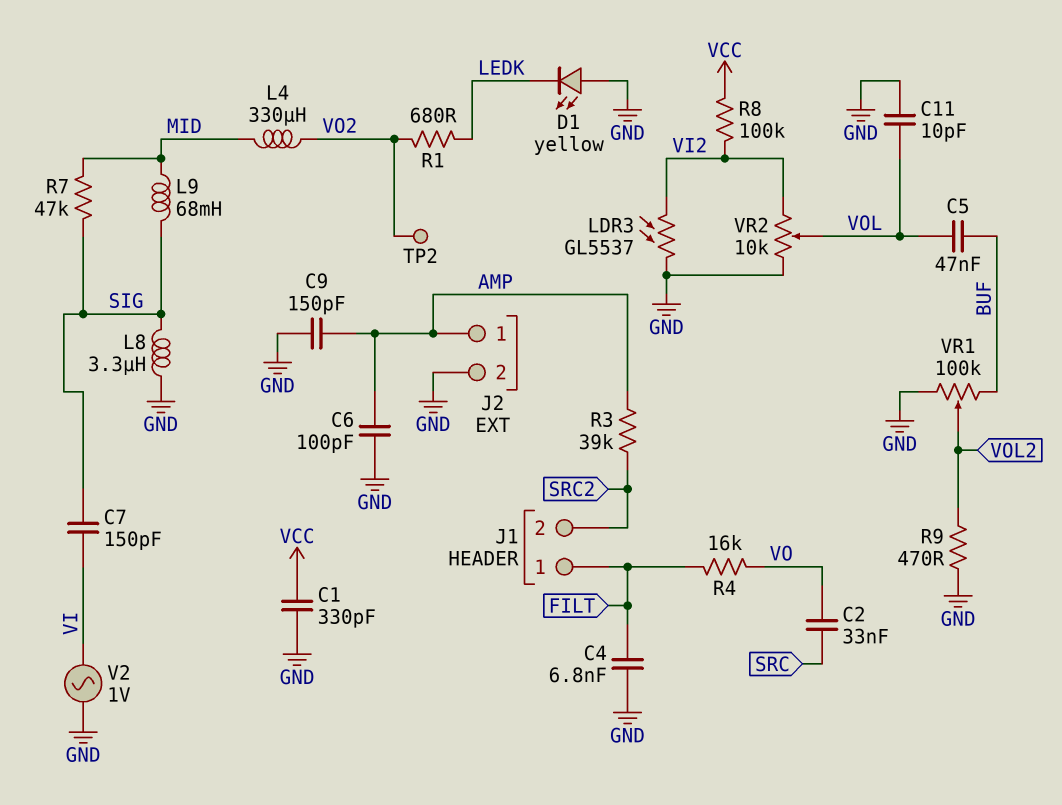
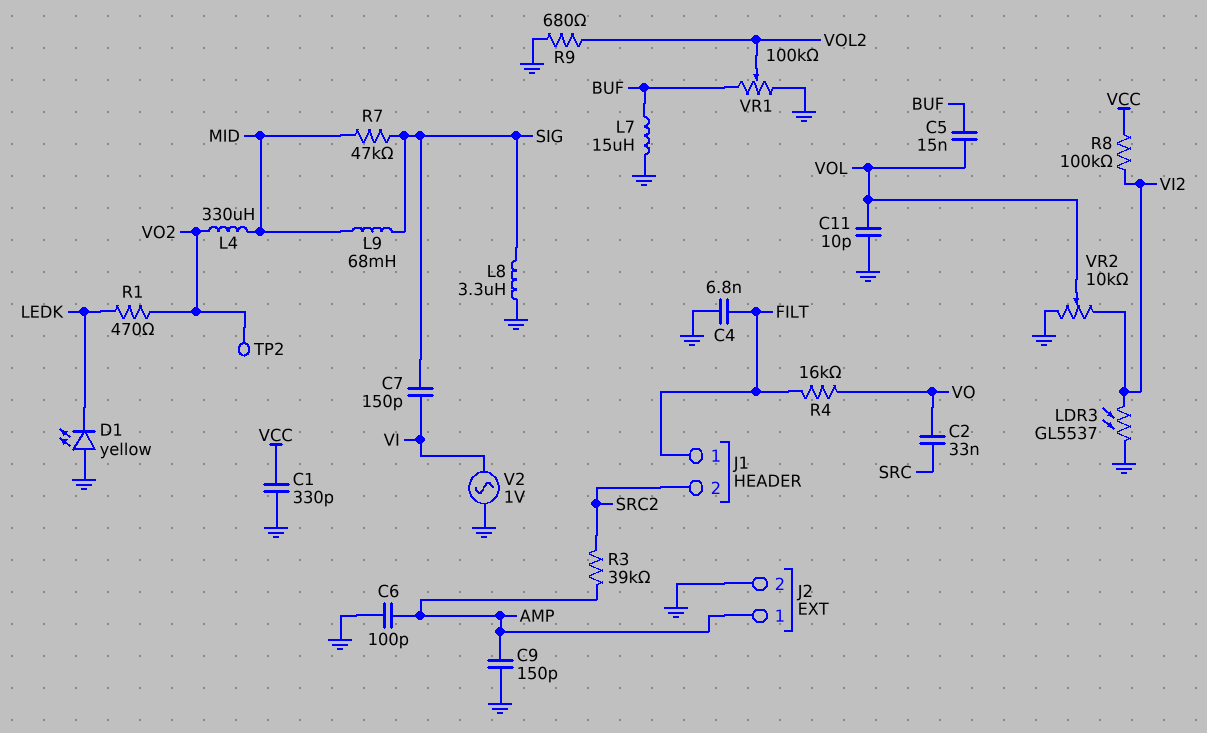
C5: 47nF (BUF, VOL) -> 15nF (BUF, VOL)
L7: none -> 15uH (BUF, GND)
R1: 680 (LEDK, VO2) -> 470 (LEDK, VO2)
R9: 470 (GND, VOL2) -> 680 (GND, VOL2)

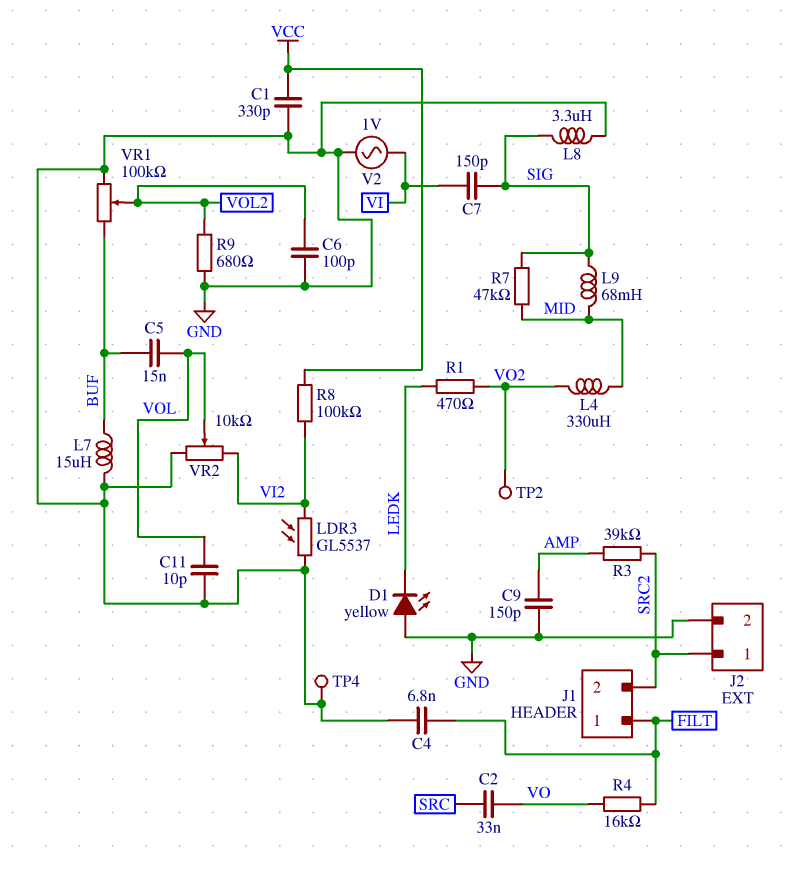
C6: 100pF (AMP, GND) -> 100pF (GND, VOL2)
J2 pin 1: AMP -> SRC2
TP4: none -> test point (GND)

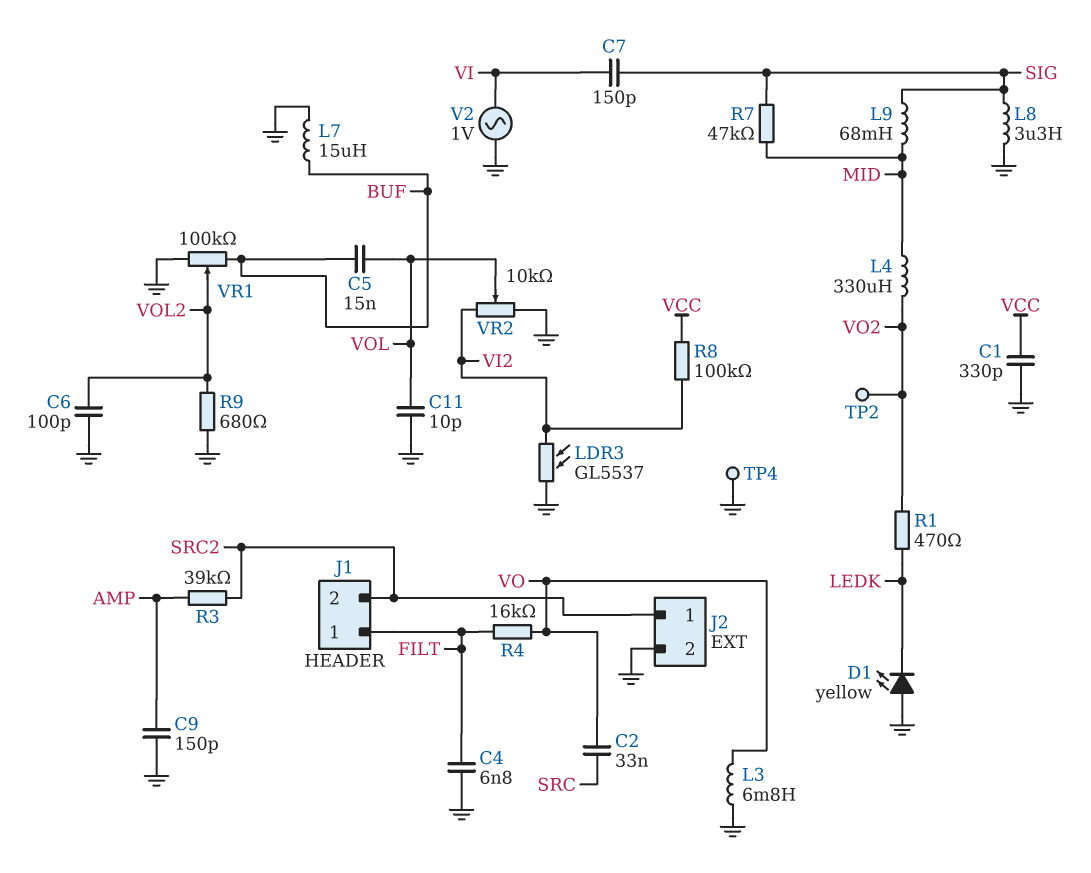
L3: none -> 6.8mH (GND, VO)

